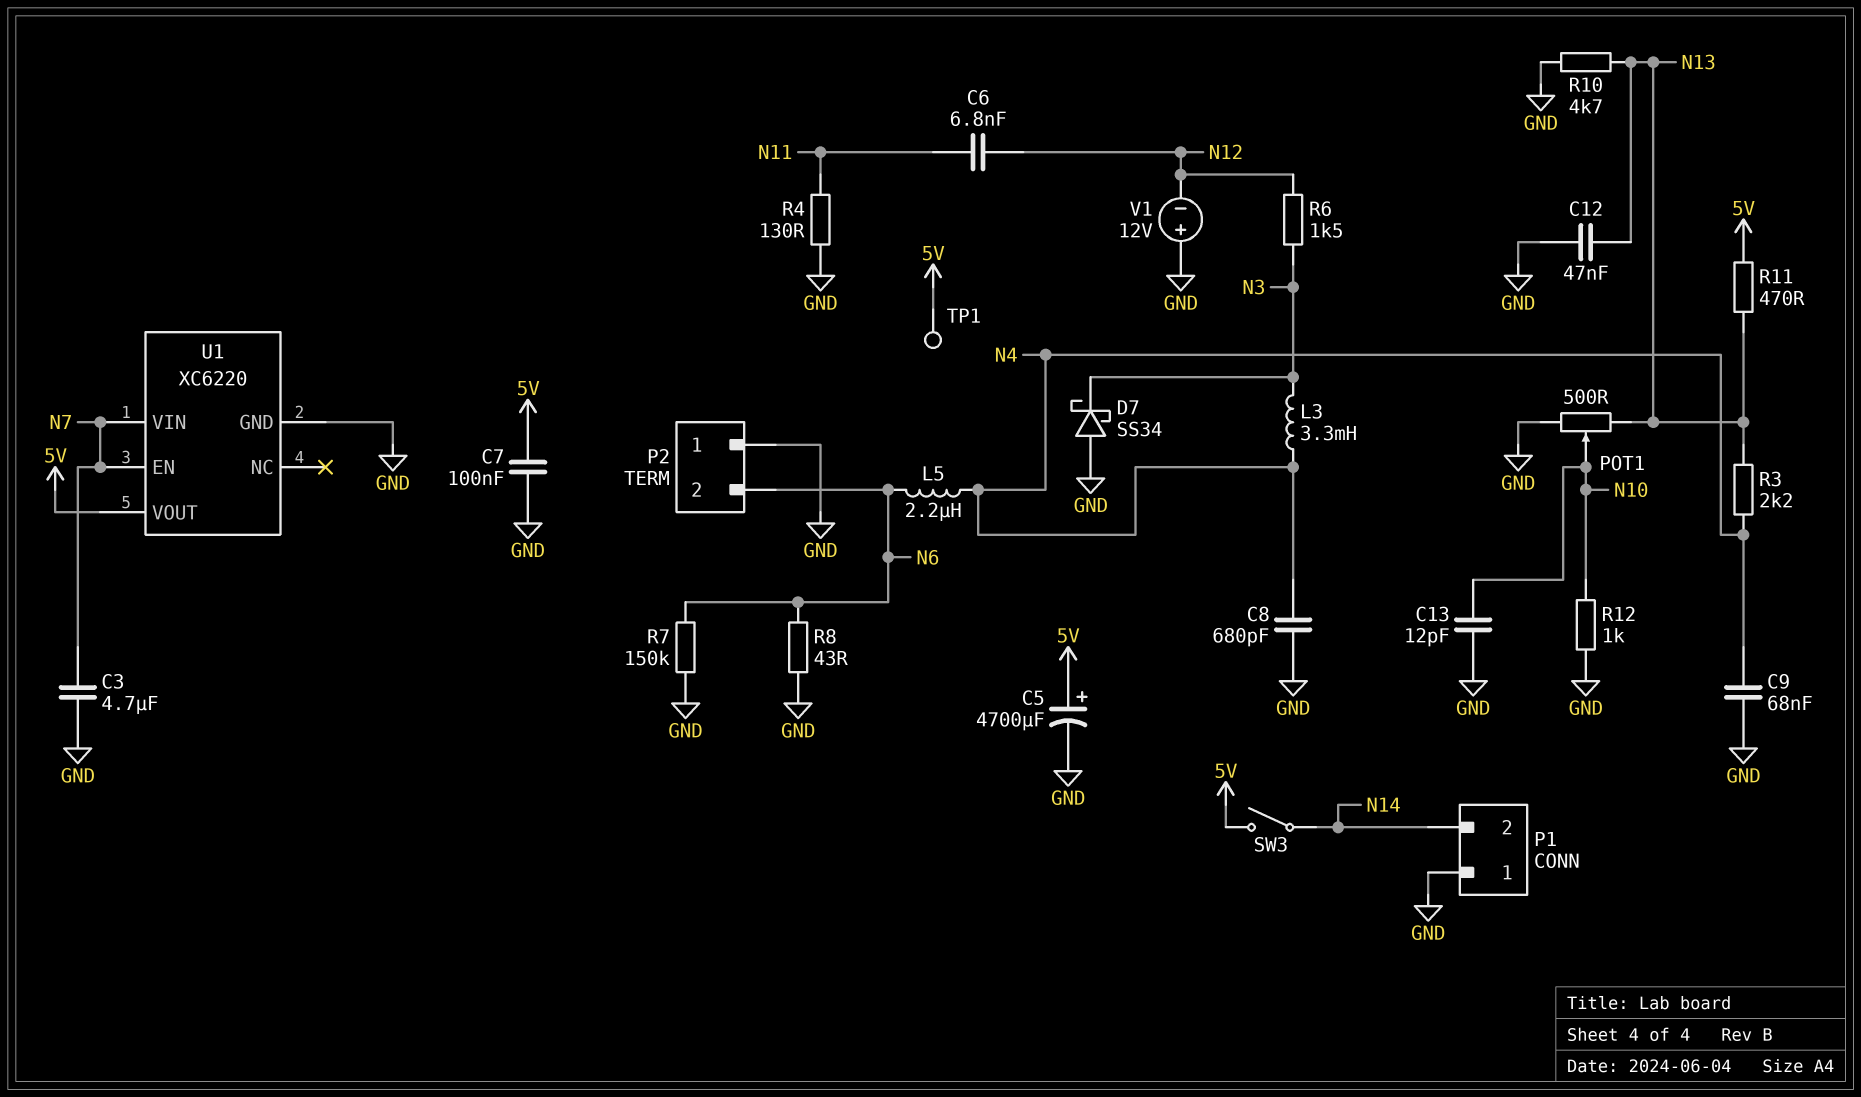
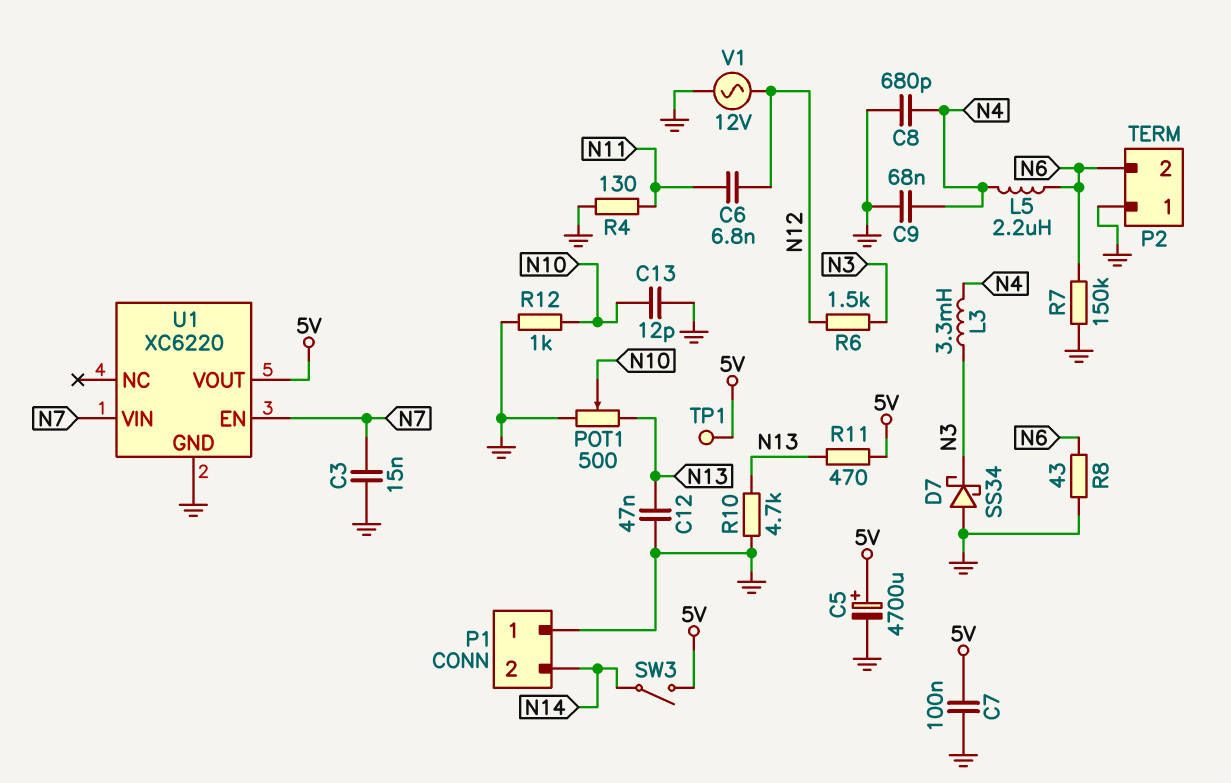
C3: 4.7uF (GND, N7) -> 15nF (GND, N7)
R3: 2.2k (N4, N13) -> none
V1: 12V (plus GND, minus N12) -> AC 12V (GND, N12)

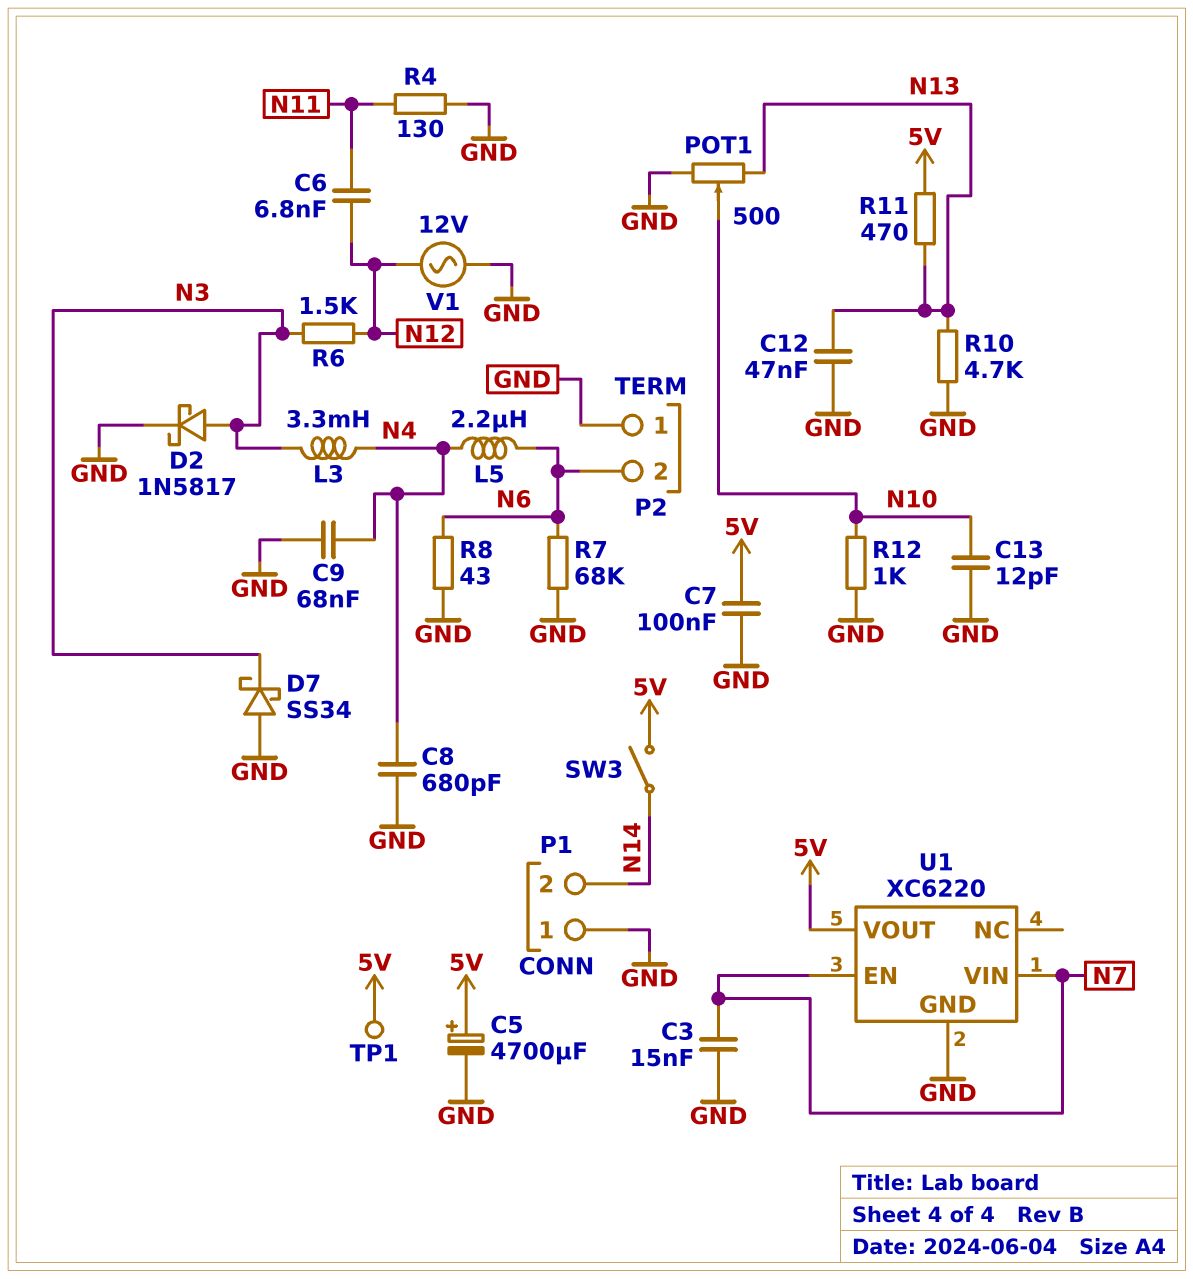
D2: none -> schottky 1N5817 (A N3, K GND)
R7: 150k (GND, N6) -> 68k (GND, N6)

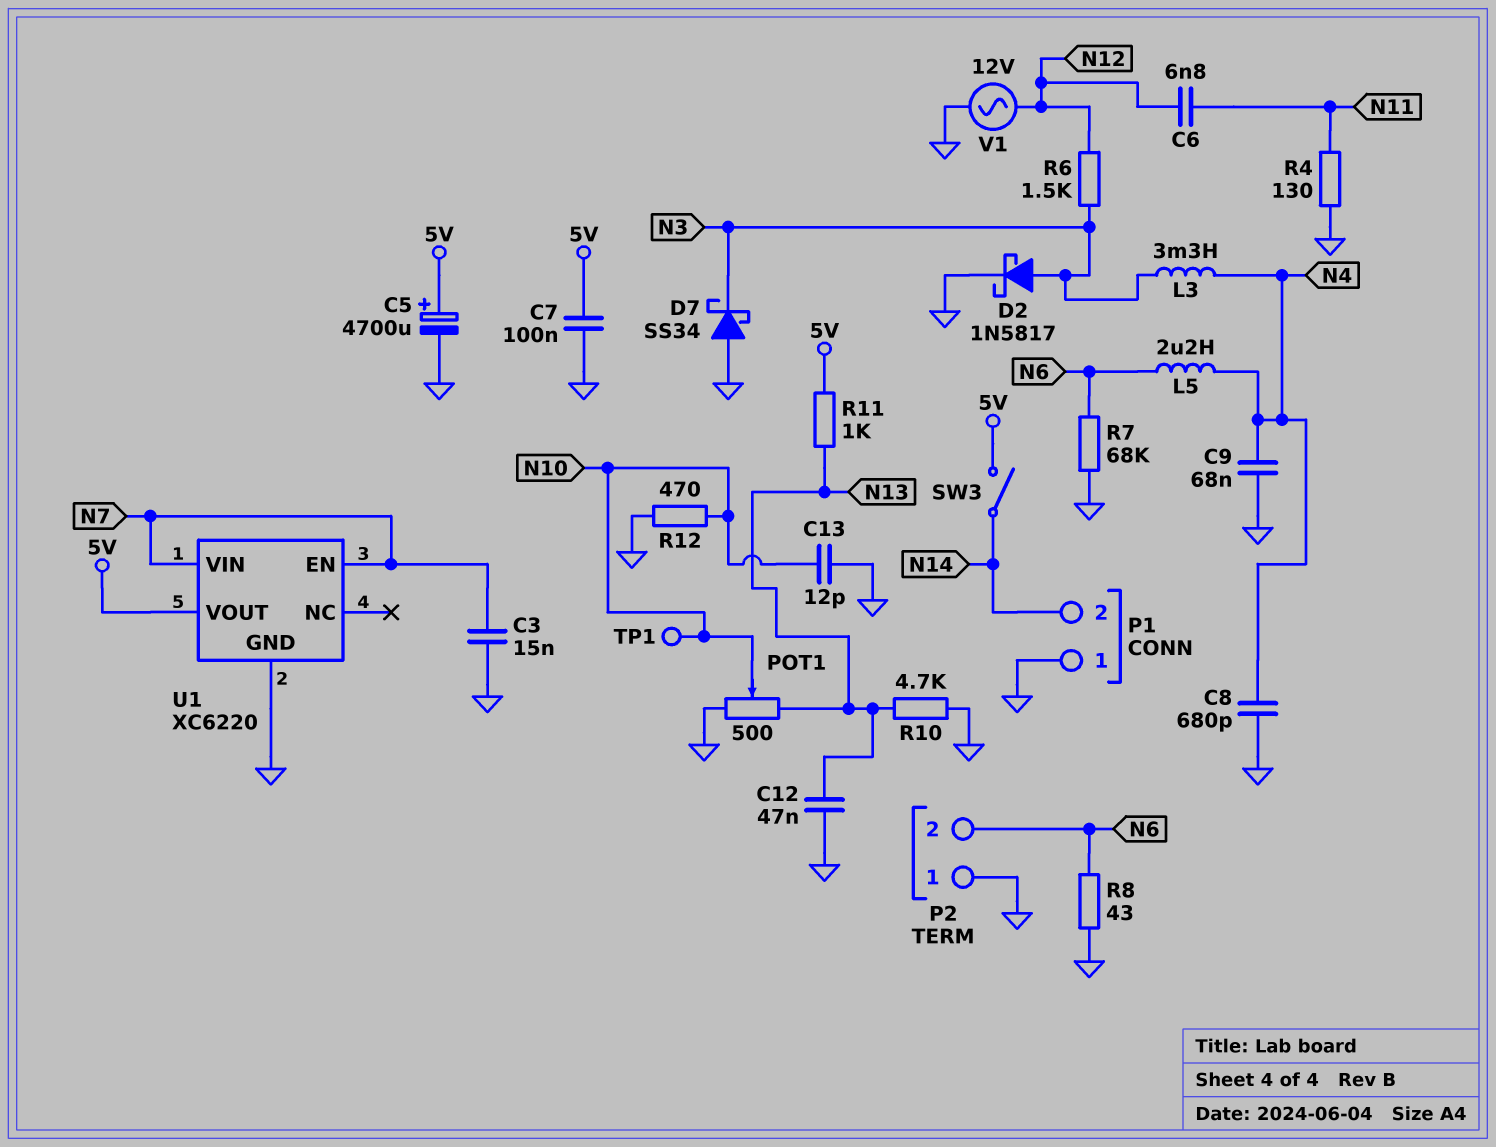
R11: 470 (5V, N13) -> 1k (5V, N13)
R12: 1k (GND, N10) -> 470 (GND, N10)
TP1: test point (5V) -> test point (N10)

